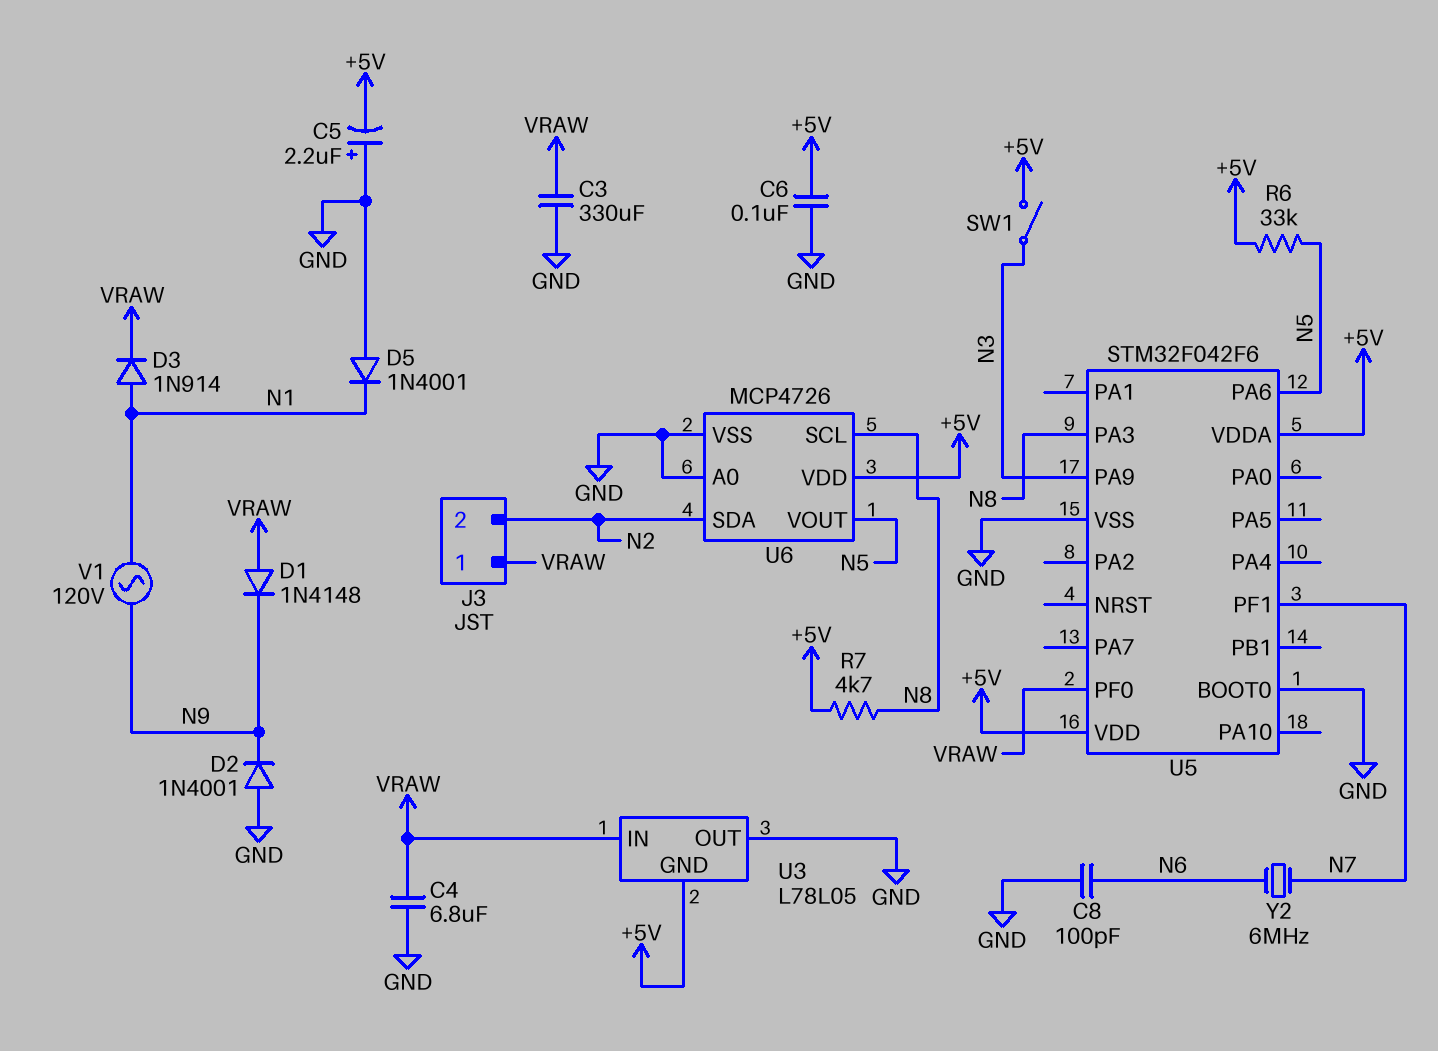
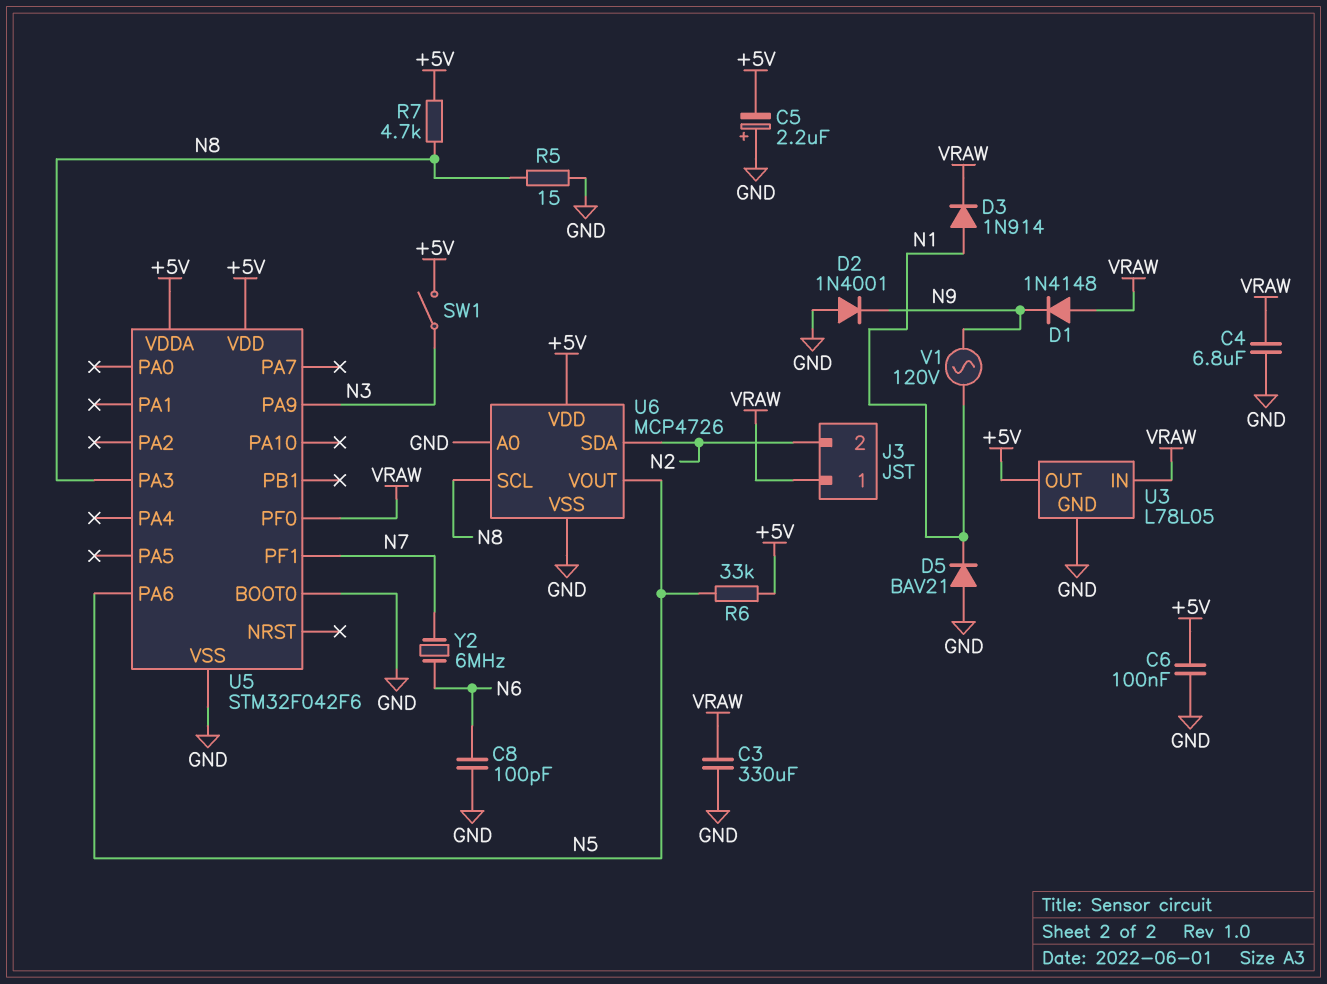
D5: diode 1N4001 (A GND, K N1) -> diode BAV21 (A GND, K N1)
R5: none -> 15 (GND, N8)
U3 pin GND: +5V -> GND
U3 pin OUT: GND -> +5V

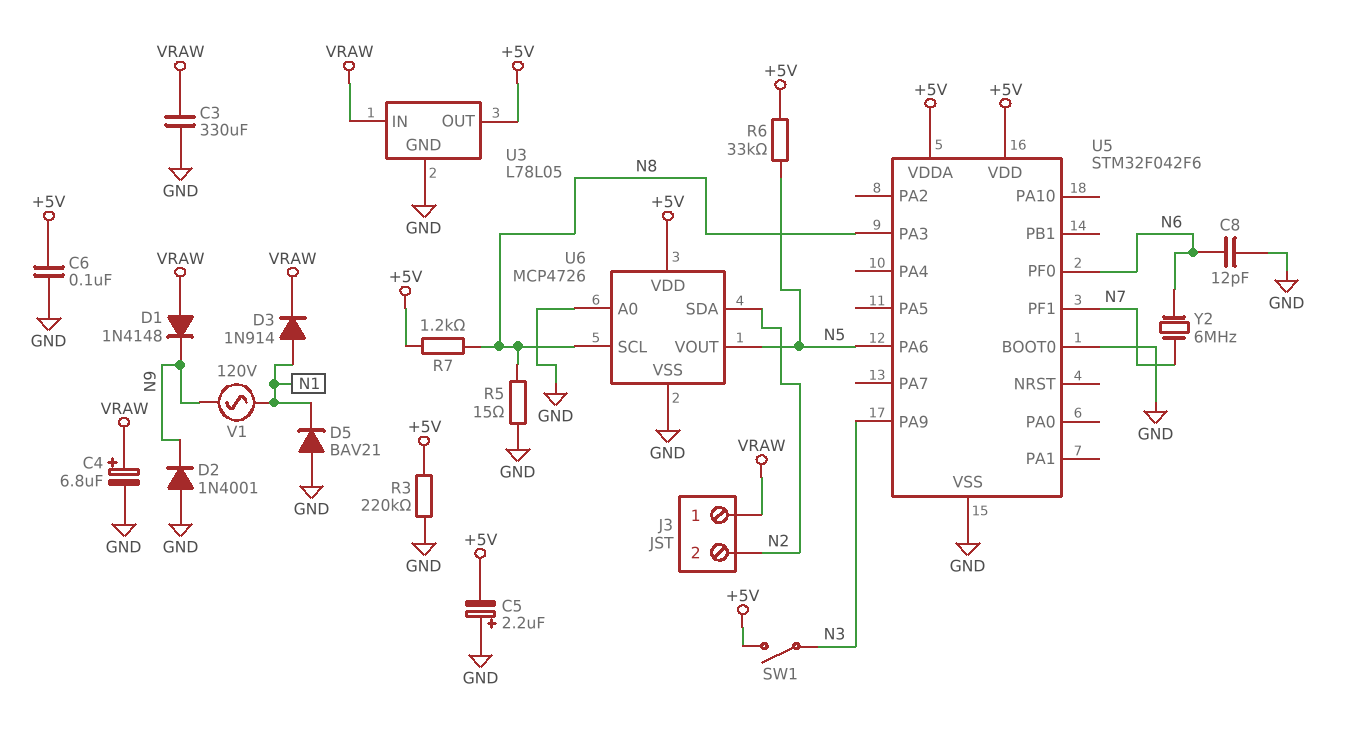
C4: 6.8uF (GND, VRAW) -> 6.8uF (plus VRAW, minus GND)
C8: 100pF (GND, N6) -> 12pF (GND, N6)
R3: none -> 220k (+5V, GND)
R7: 4.7k (+5V, N8) -> 1.2k (+5V, N8)
U5 pin PF0: VRAW -> N6

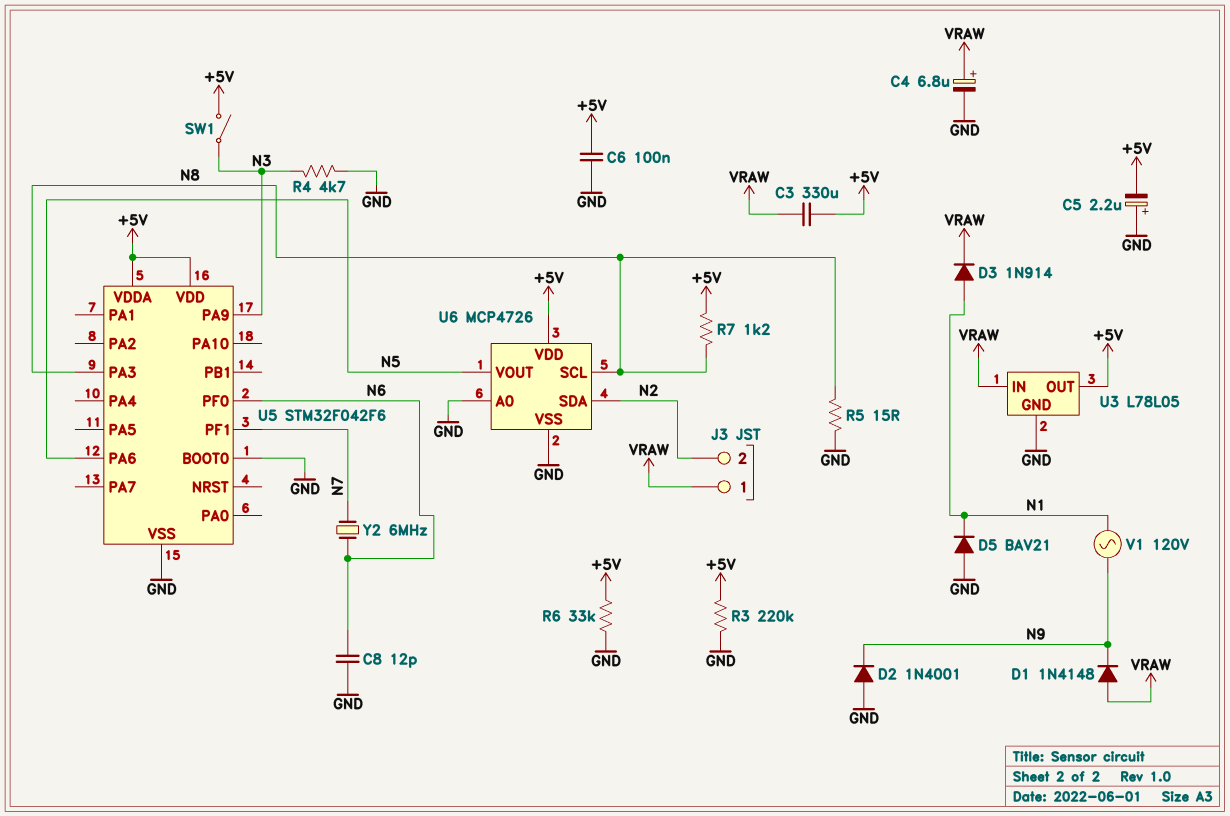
C3: 330uF (GND, VRAW) -> 330uF (+5V, VRAW)
R4: none -> 4.7k (GND, N3)
R6: 33k (+5V, N5) -> 33k (+5V, GND)

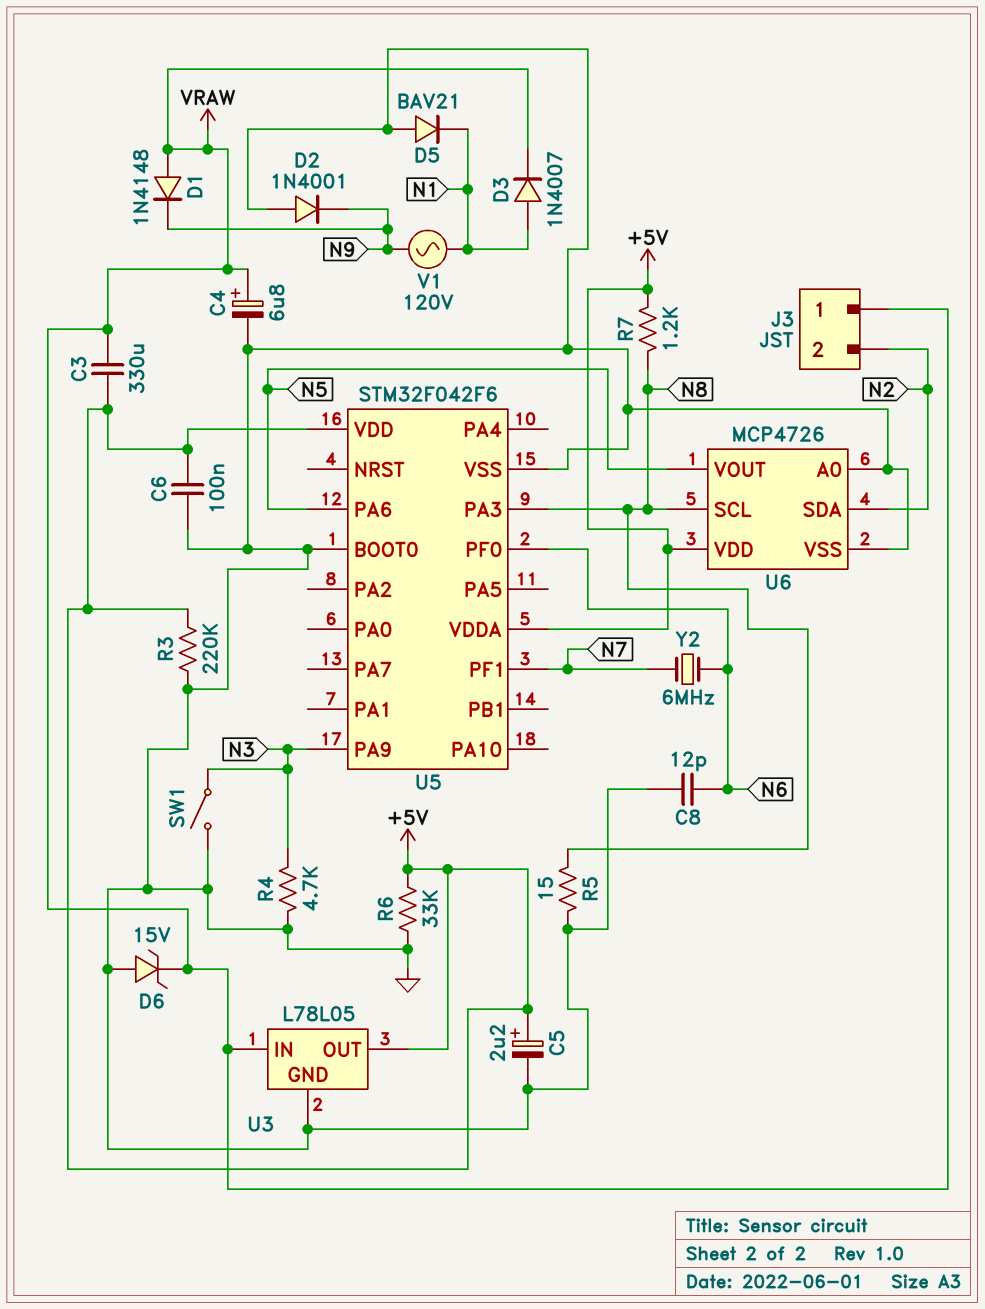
C5: 2.2uF (plus GND, minus +5V) -> 2.2uF (plus +5V, minus GND)
D3: diode 1N914 (A N1, K VRAW) -> diode 1N4007 (A N1, K VRAW)
D6: none -> zener 15V (A GND, K VRAW)
SW1: switch (+5V, N3) -> switch (GND, N3)

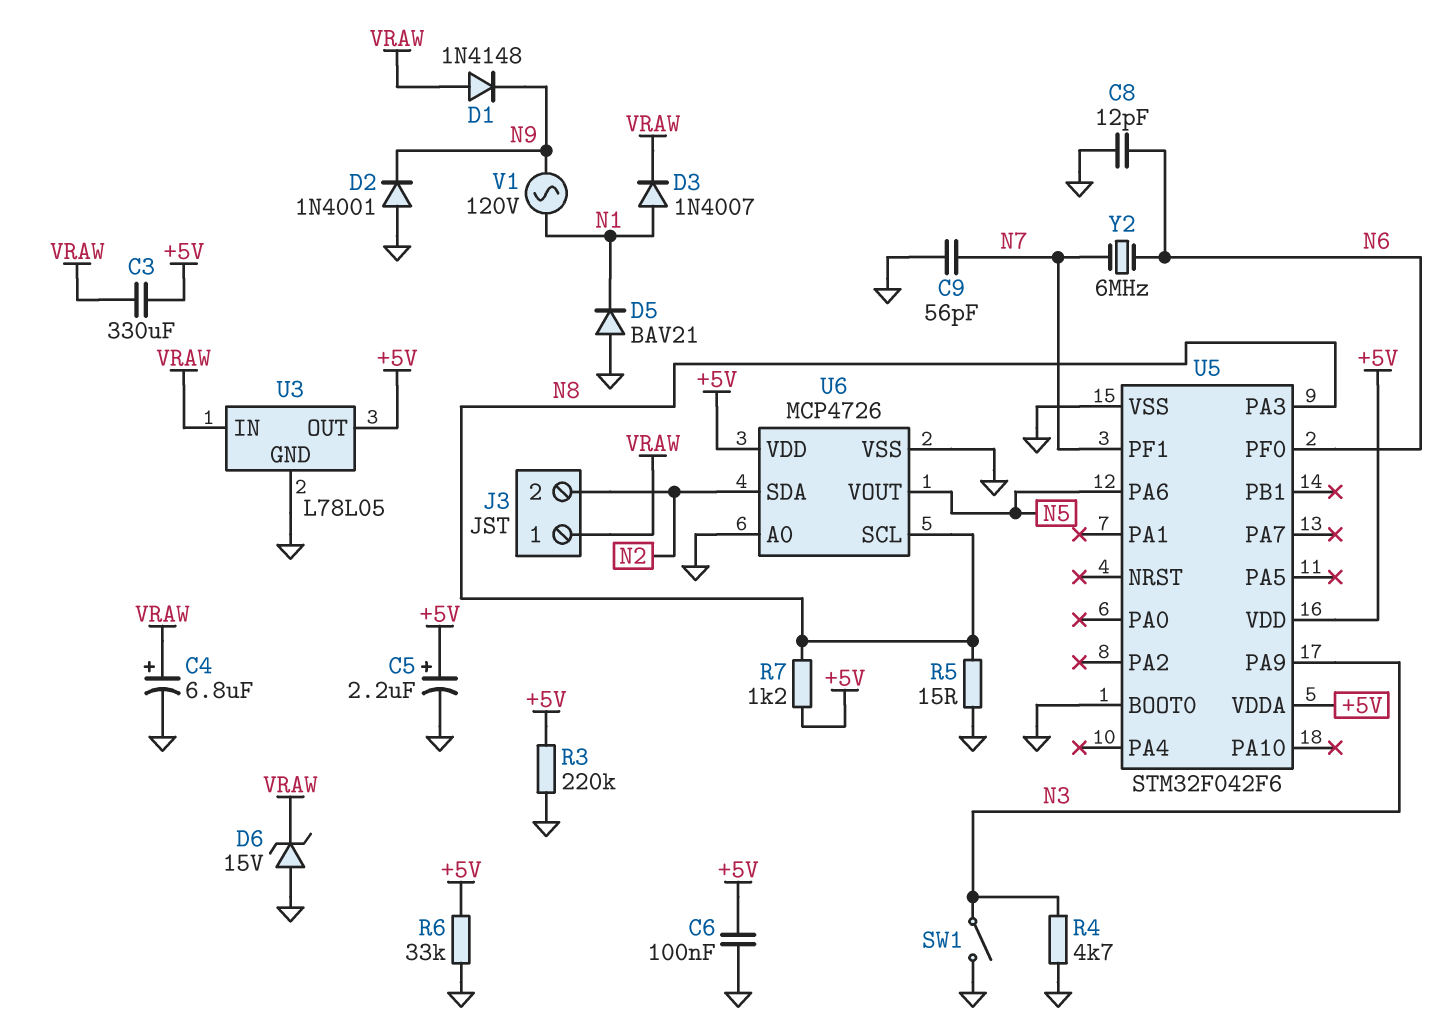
C9: none -> 56pF (GND, N7)

